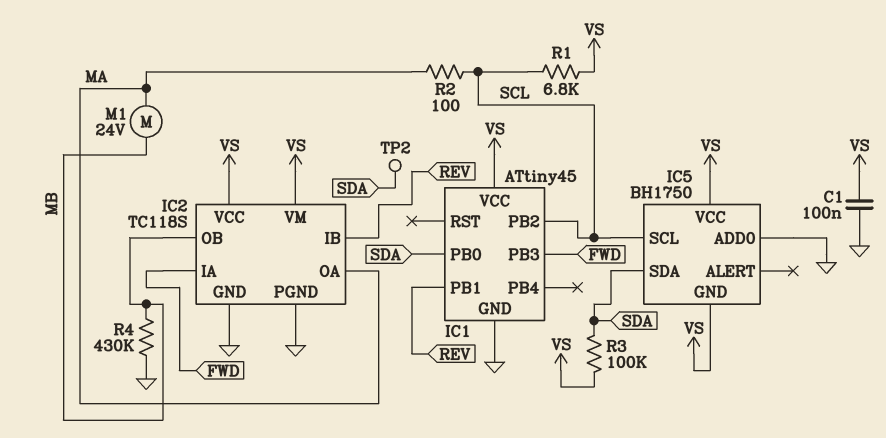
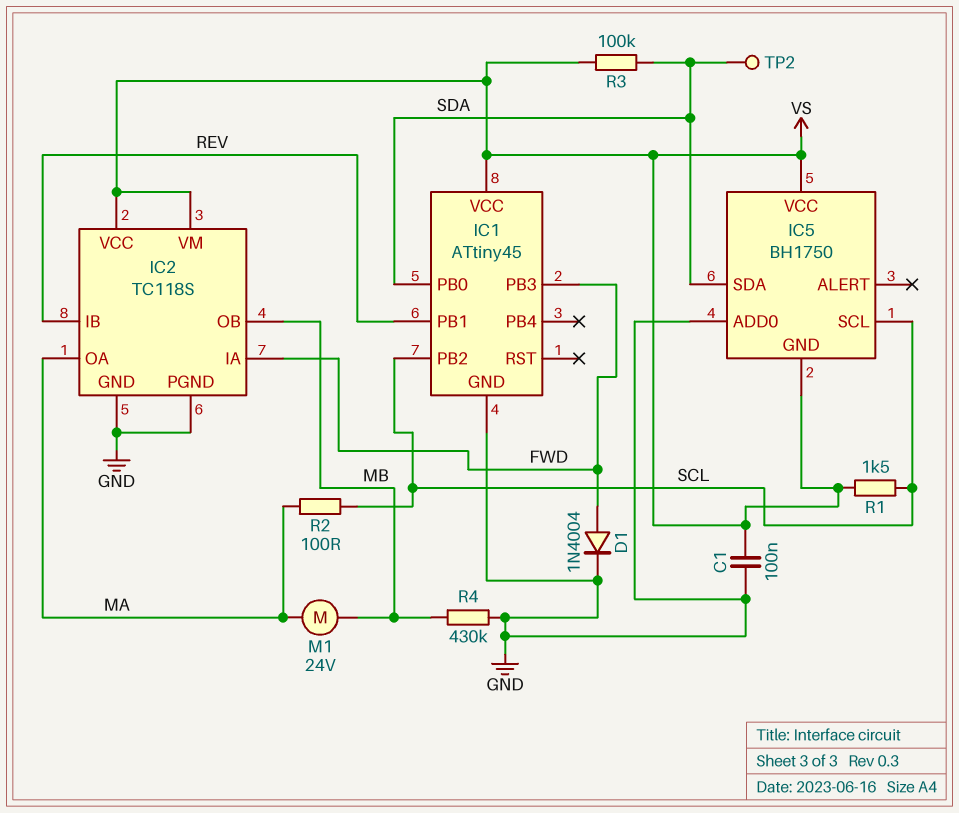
D1: none -> diode 1N4004 (A FWD, K GND)
R1: 6.8k (SCL, VS) -> 1.5k (SCL, VS)

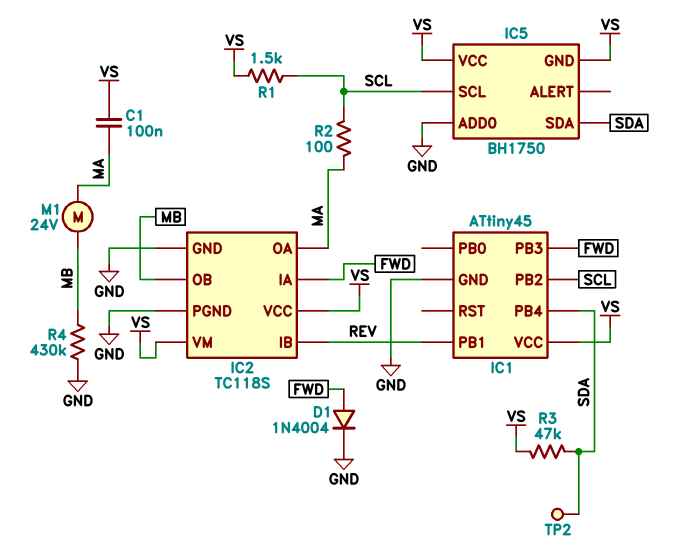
C1: 100nF (GND, VS) -> 100nF (MA, VS)
IC1 pin PB0: SDA -> none
IC1 pin PB4: none -> SDA
R3: 100k (SDA, VS) -> 47k (SDA, VS)

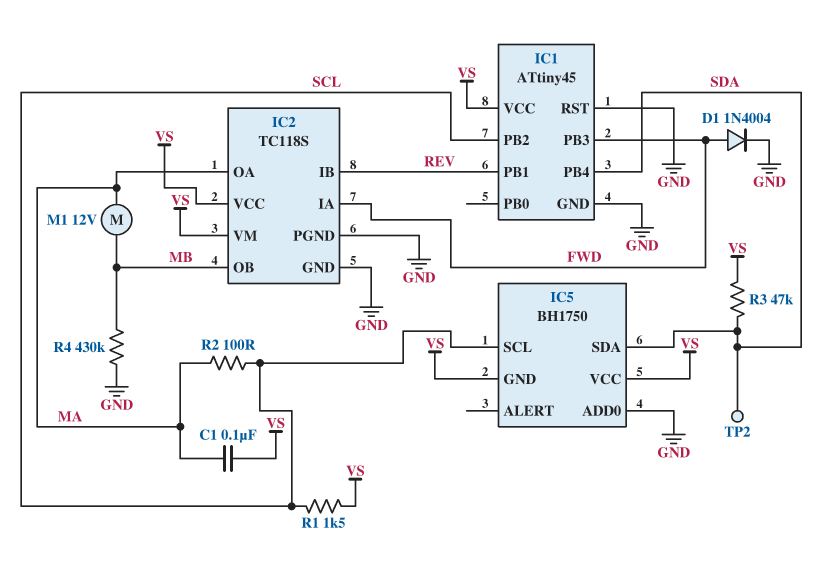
IC1 pin RST: none -> GND
M1: motor 24V (MA, MB) -> motor 12V (MA, MB)

